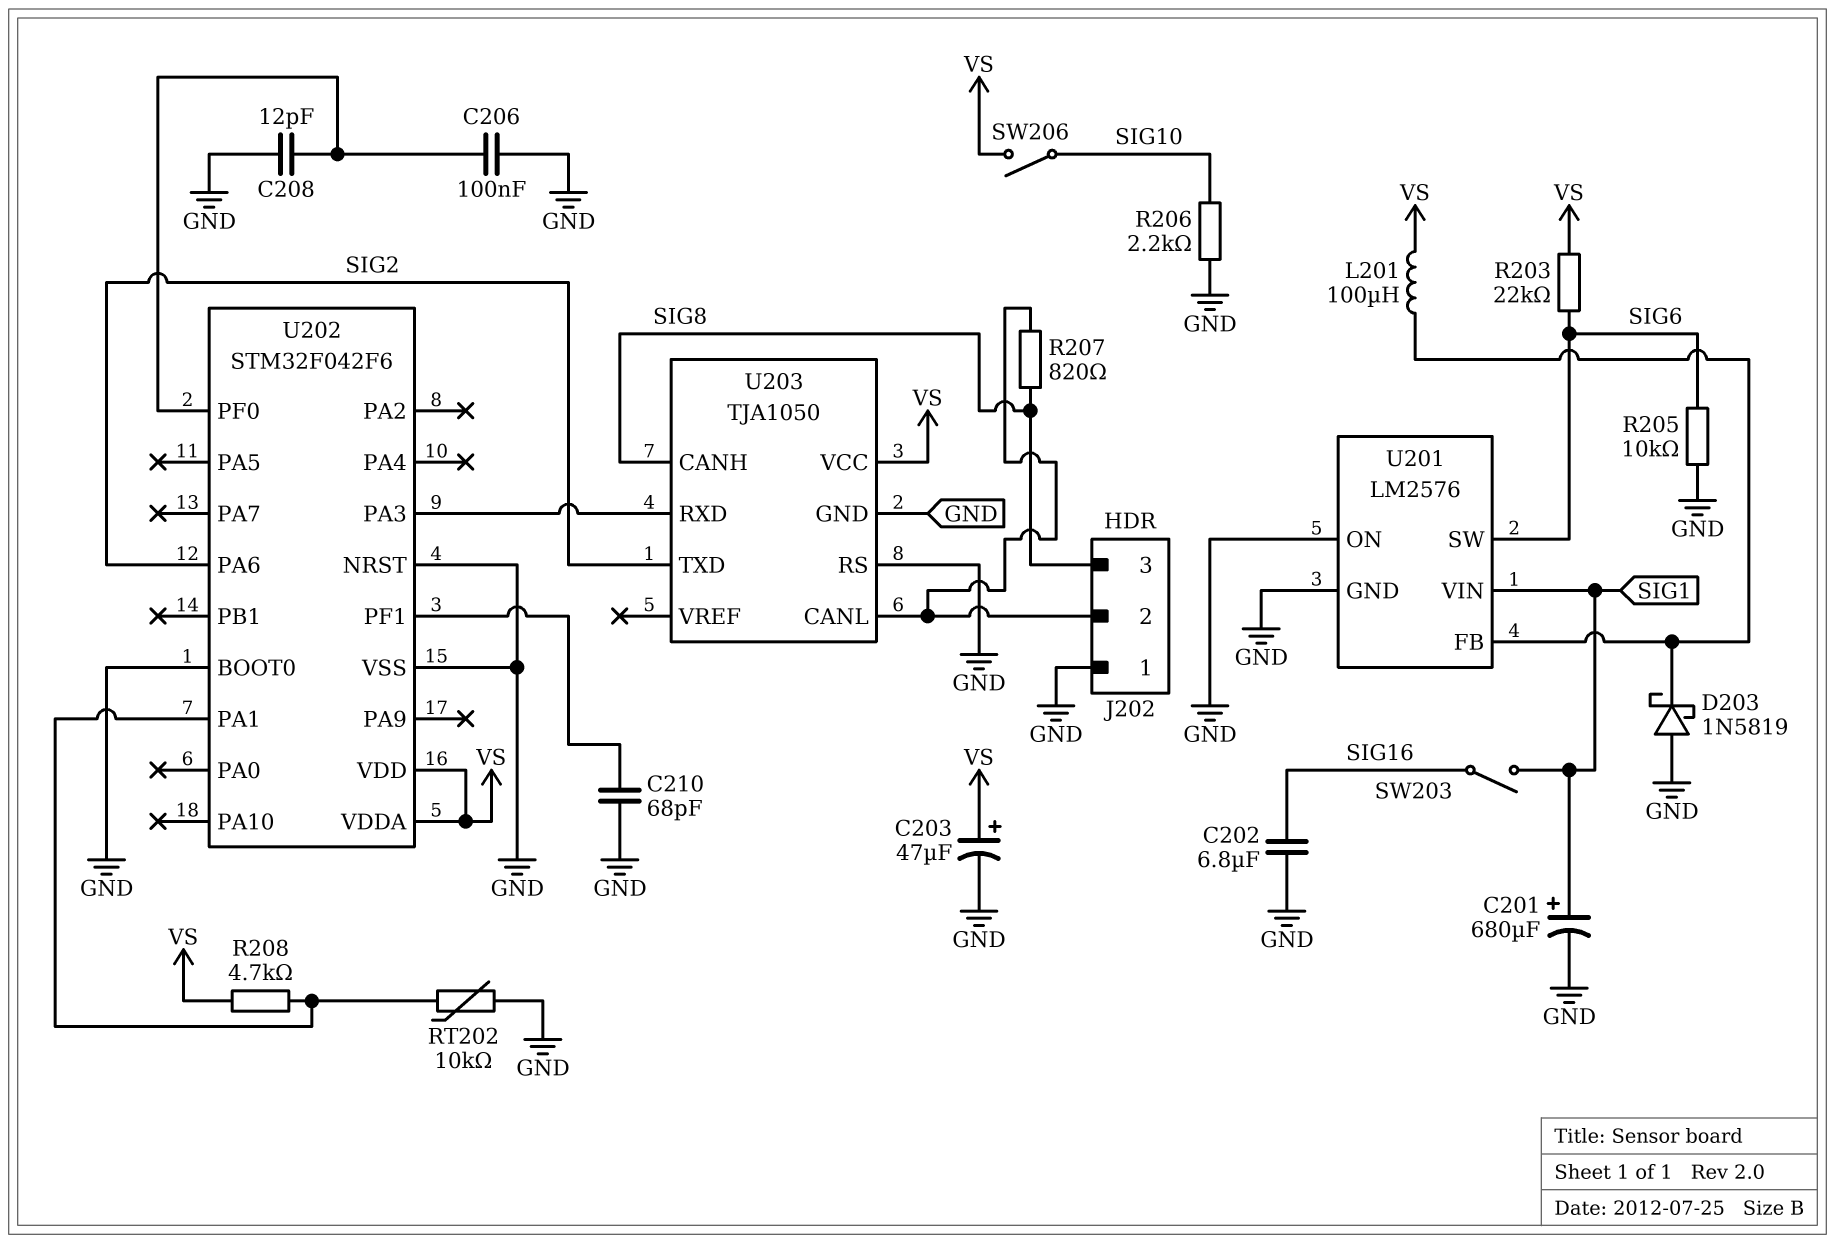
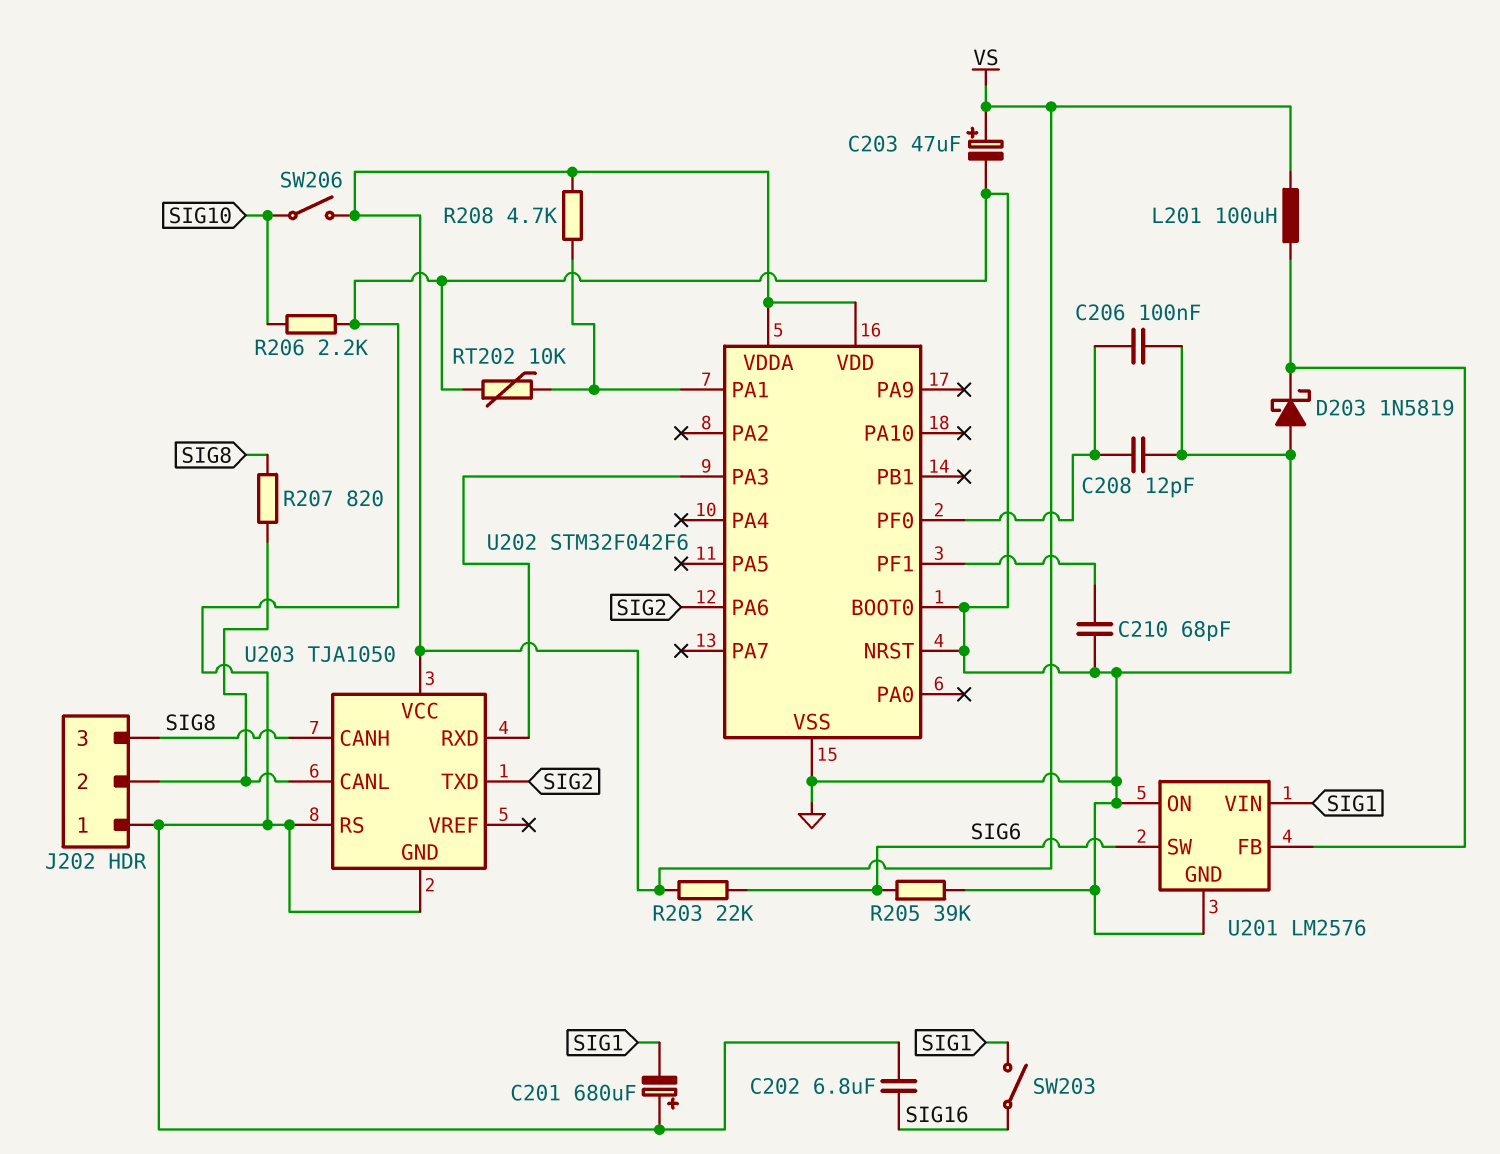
C201: 680uF (plus SIG1, minus GND) -> 680uF (plus GND, minus SIG1)
R205: 10k (GND, SIG6) -> 39k (GND, SIG6)

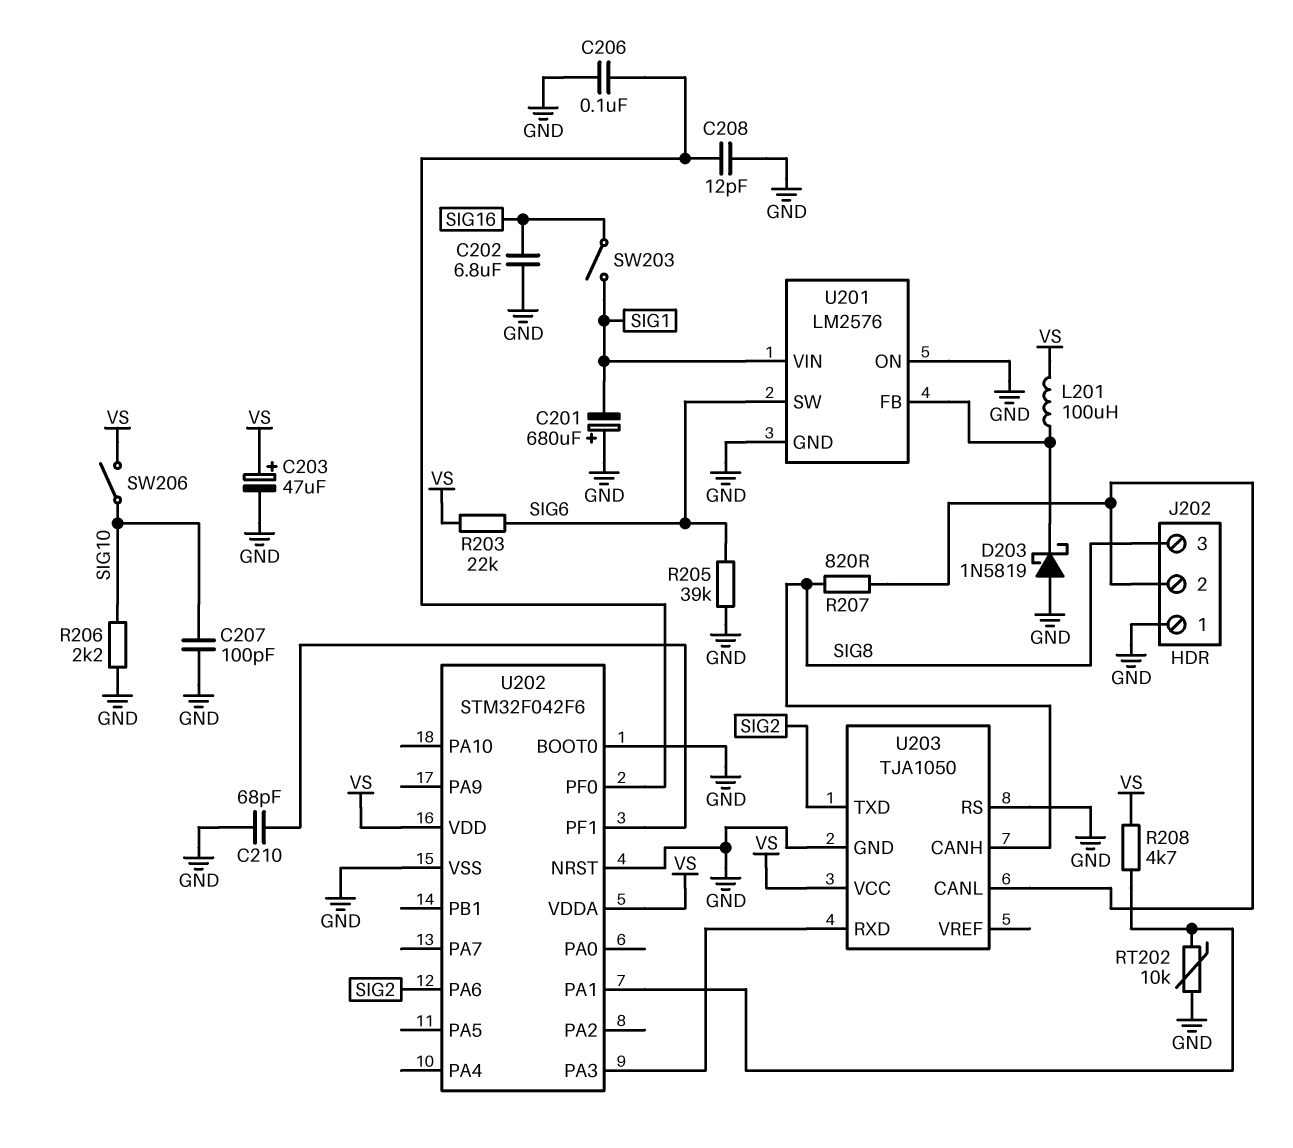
C207: none -> 100pF (GND, SIG10)

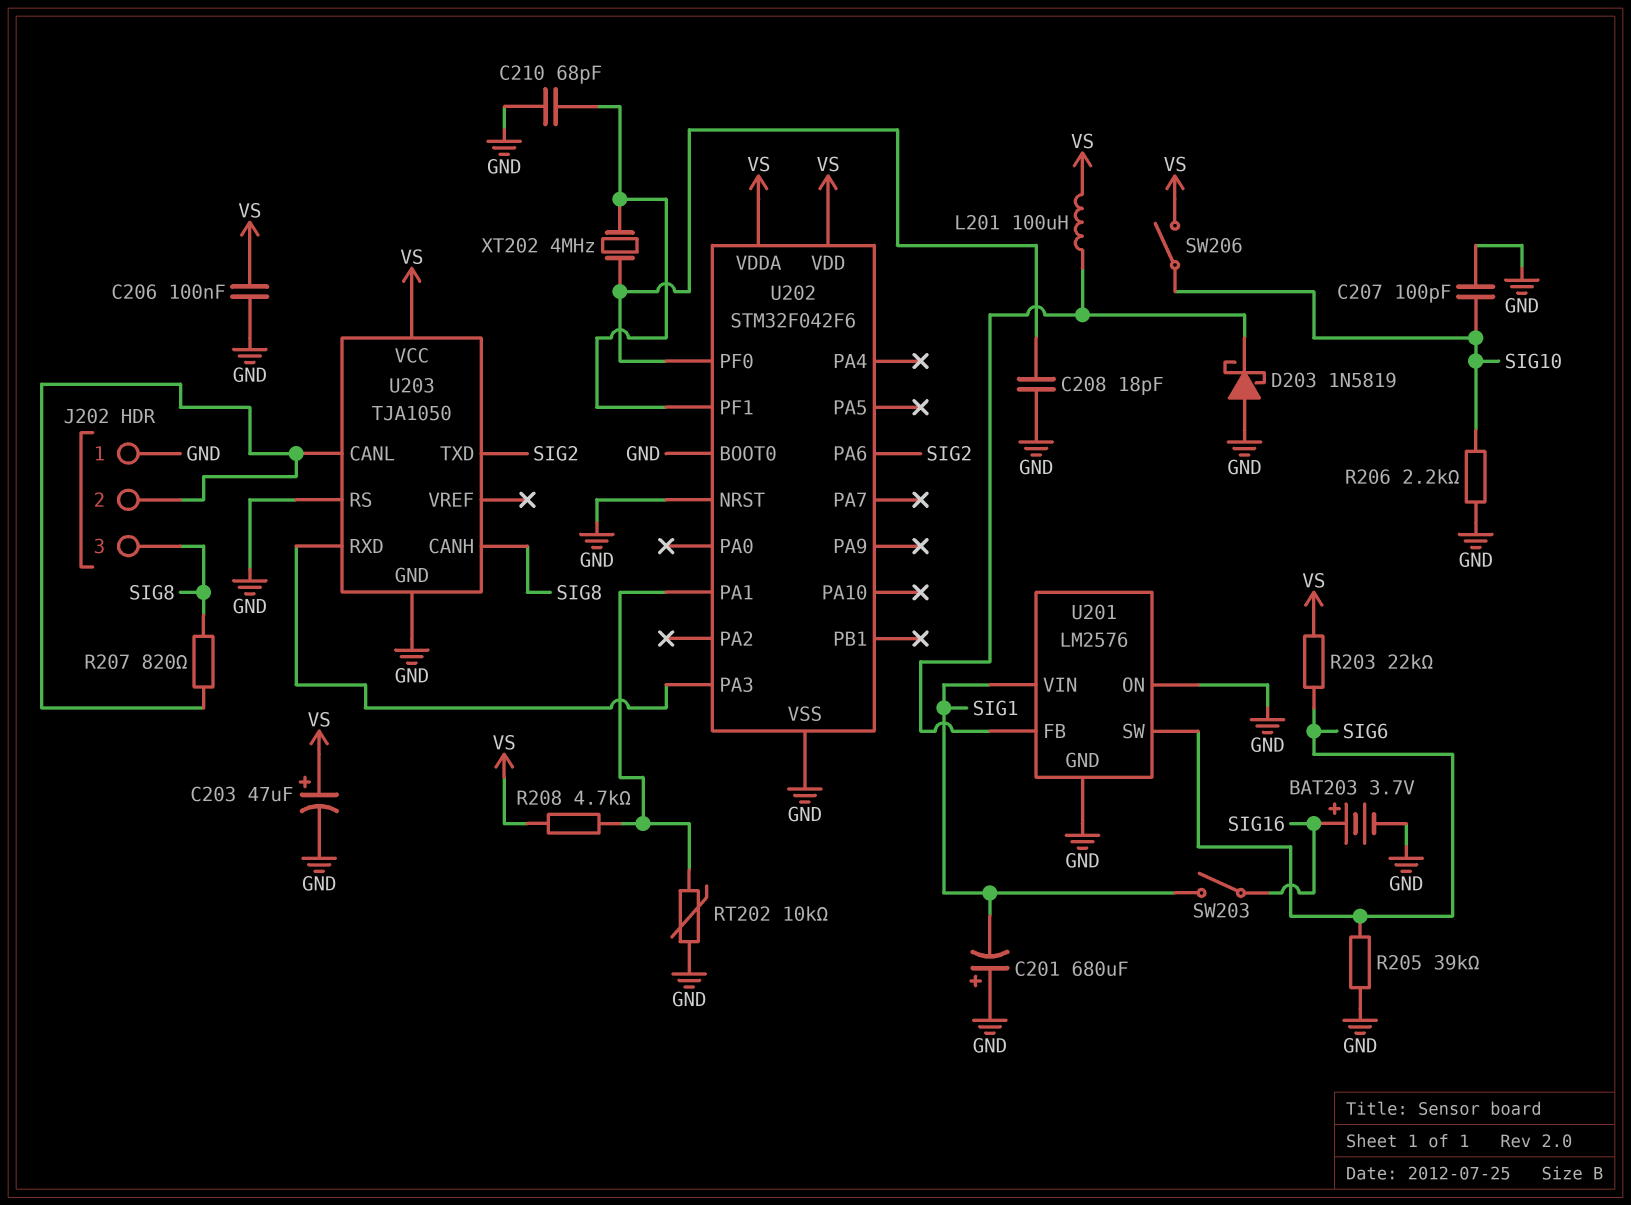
BAT203: none -> 3.7V (plus SIG16, minus GND)
C202: 6.8uF (GND, SIG16) -> none
C206: 100nF (GND, U202/PF0) -> 100nF (GND, VS)
C208: 12pF (GND, U202/PF0) -> 18pF (GND, U202/PF0)
XT202: none -> 4MHz (U202/PF0, U202/PF1)

